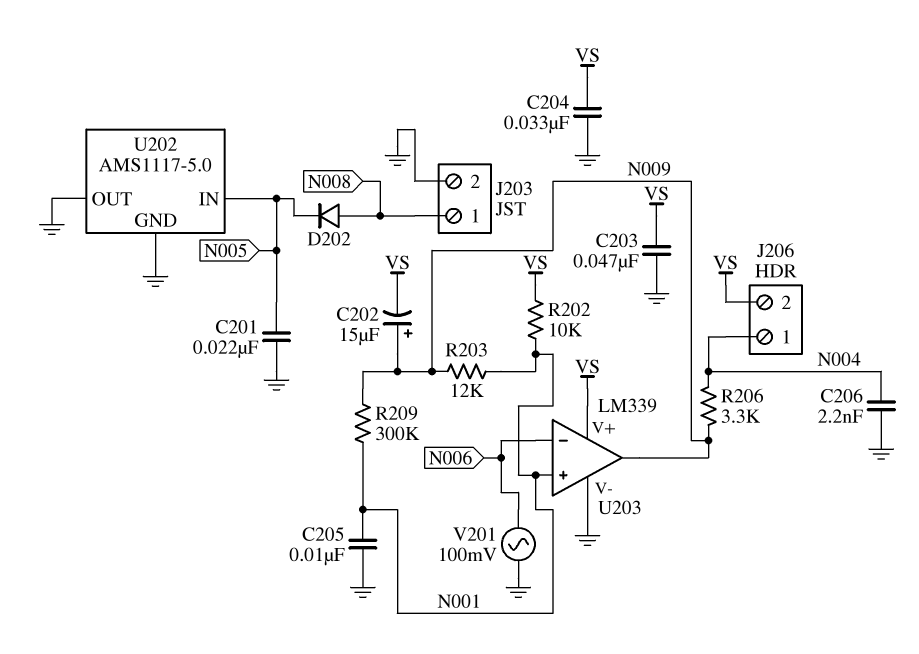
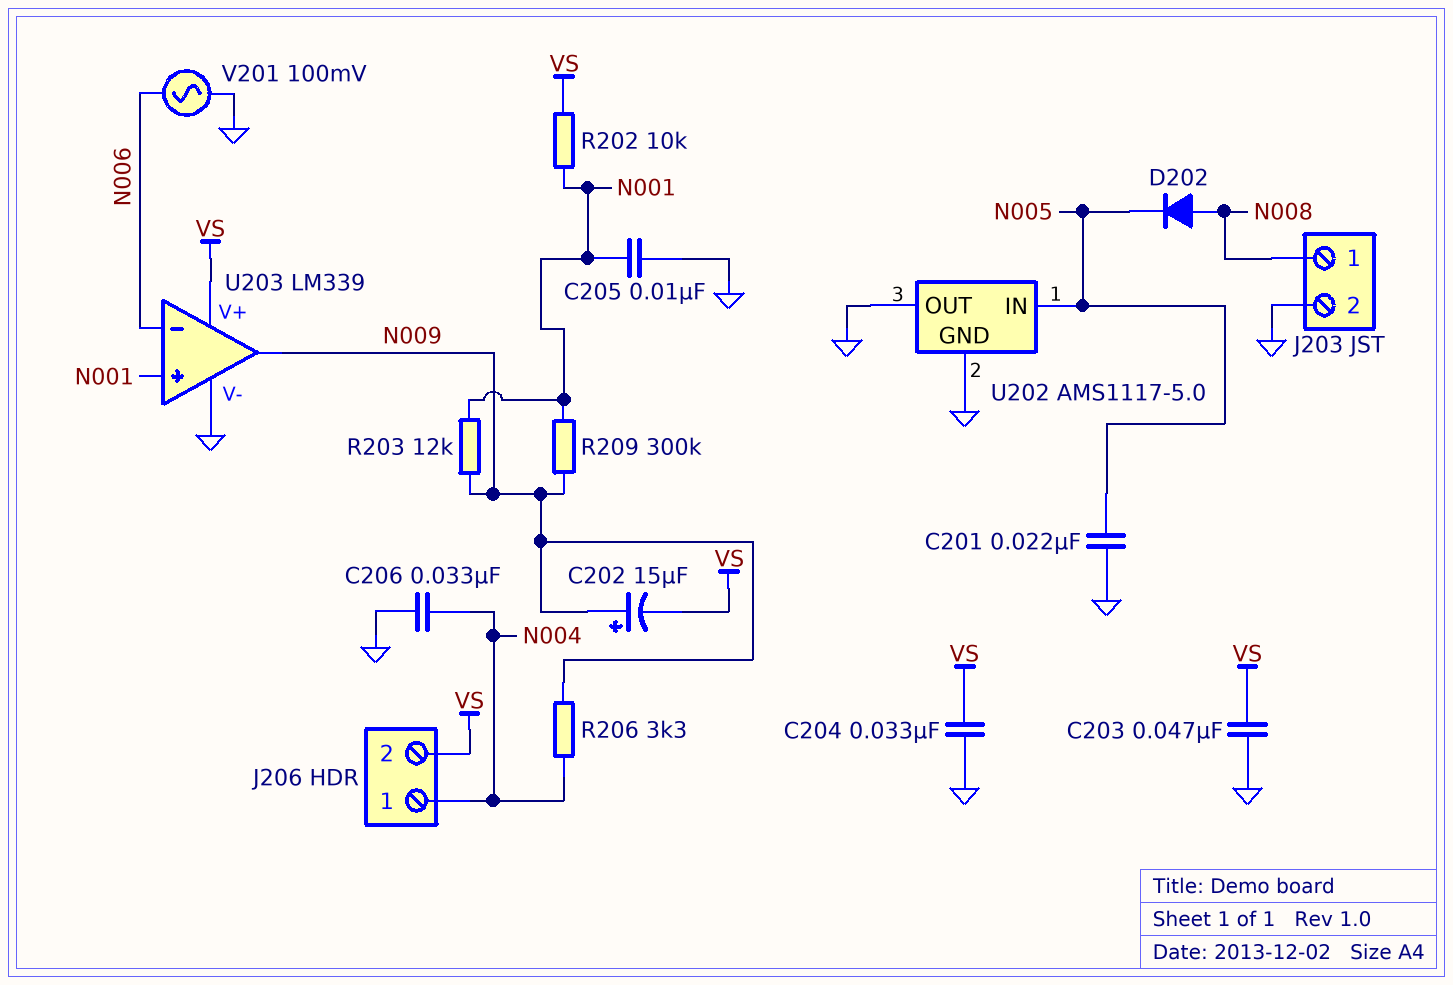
C206: 2.2nF (GND, N004) -> 33nF (GND, N004)

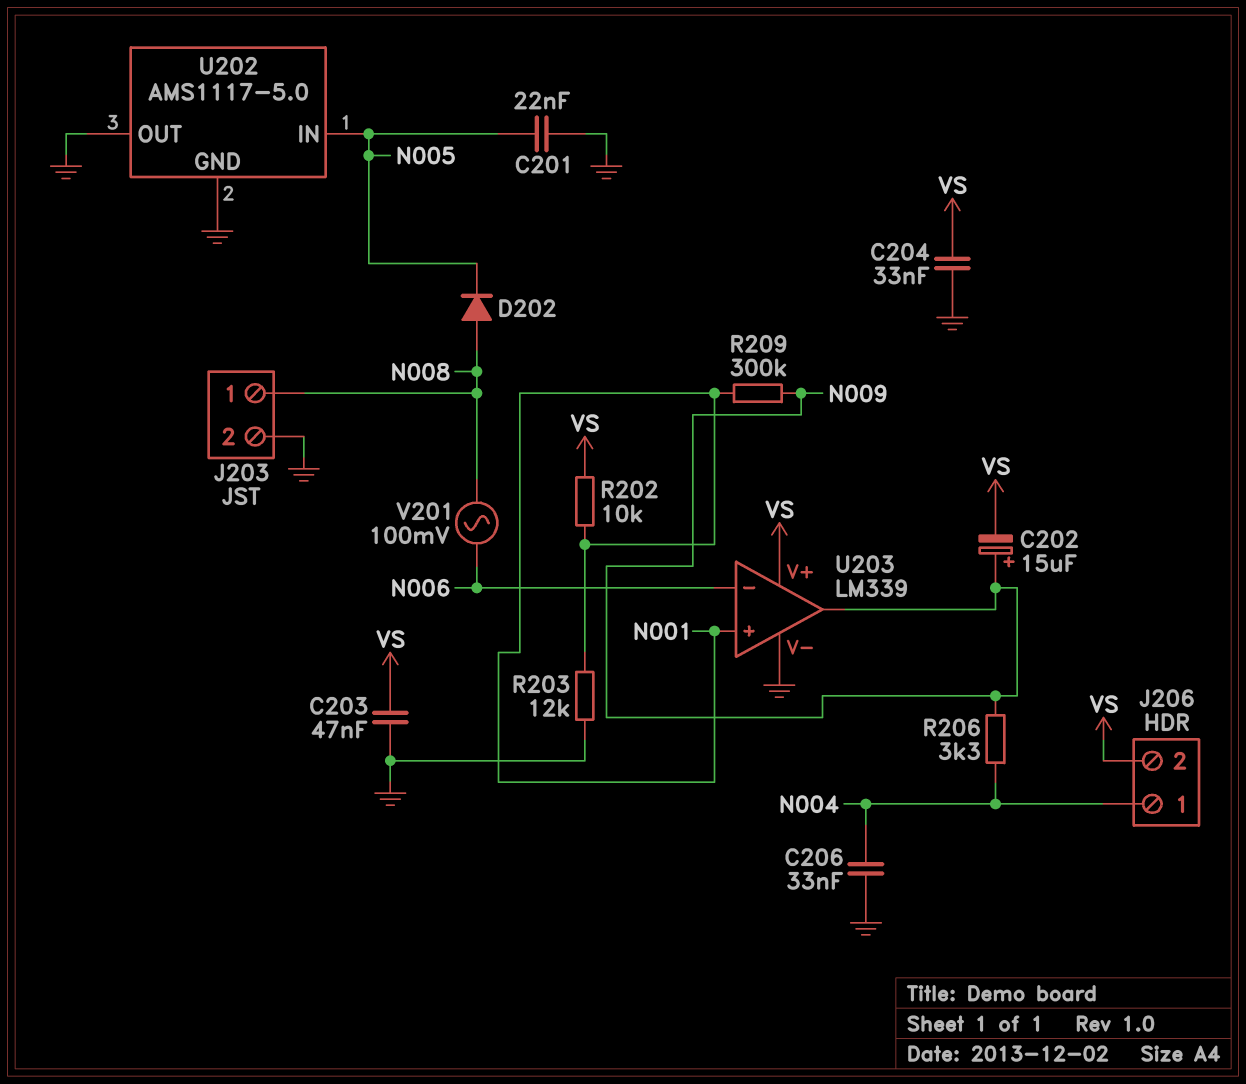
C205: 10nF (GND, N001) -> none
R203: 12k (N001, N009) -> 12k (GND, N001)
V201: AC 100mV (GND, N006) -> AC 100mV (N006, N008)

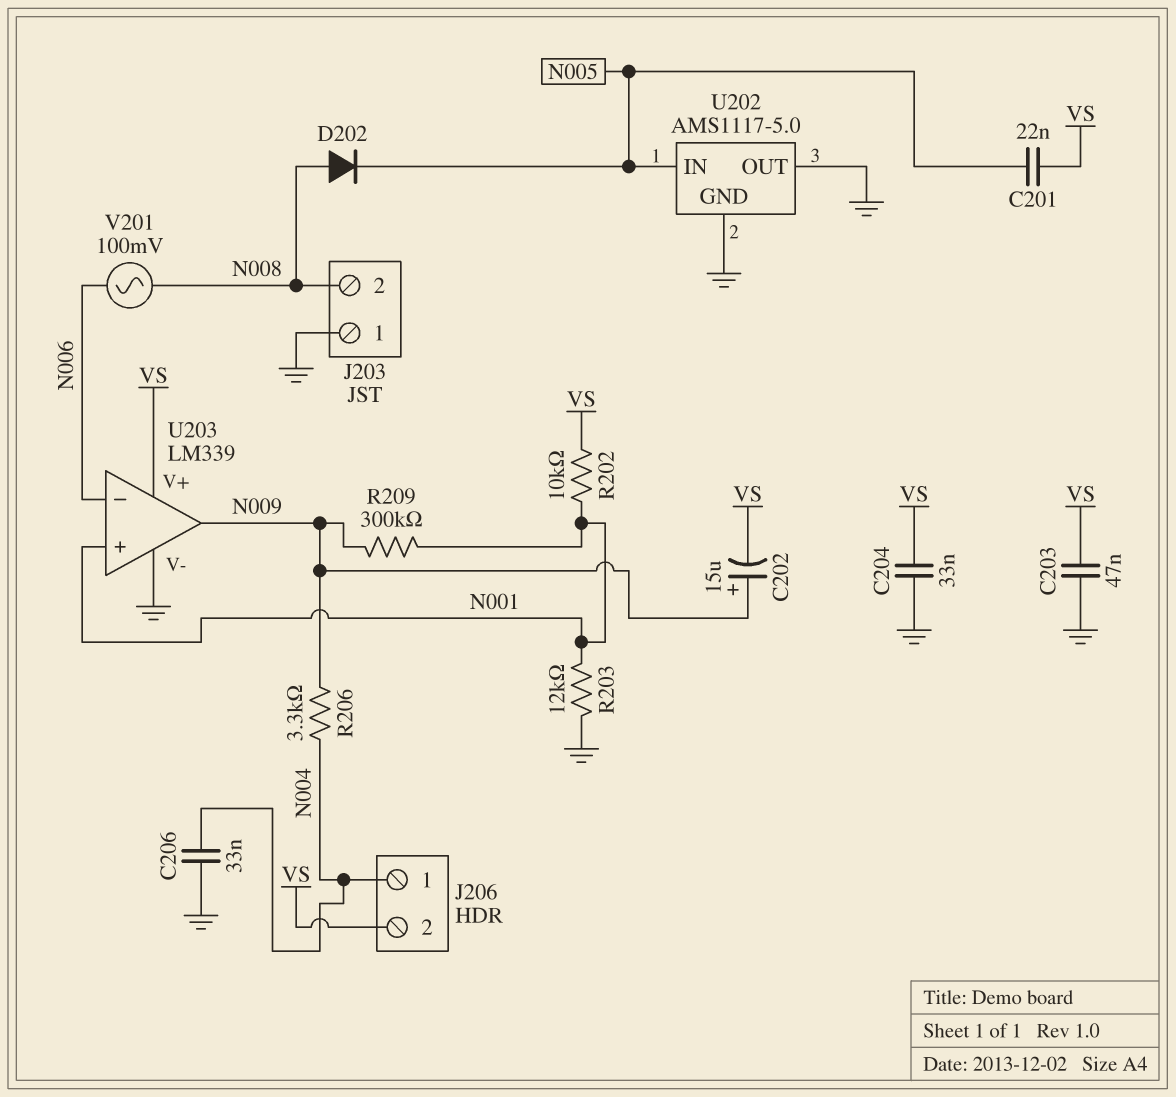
C201: 22nF (GND, N005) -> 22nF (N005, VS)
J203 pin 1: N008 -> GND
J203 pin 2: GND -> N008

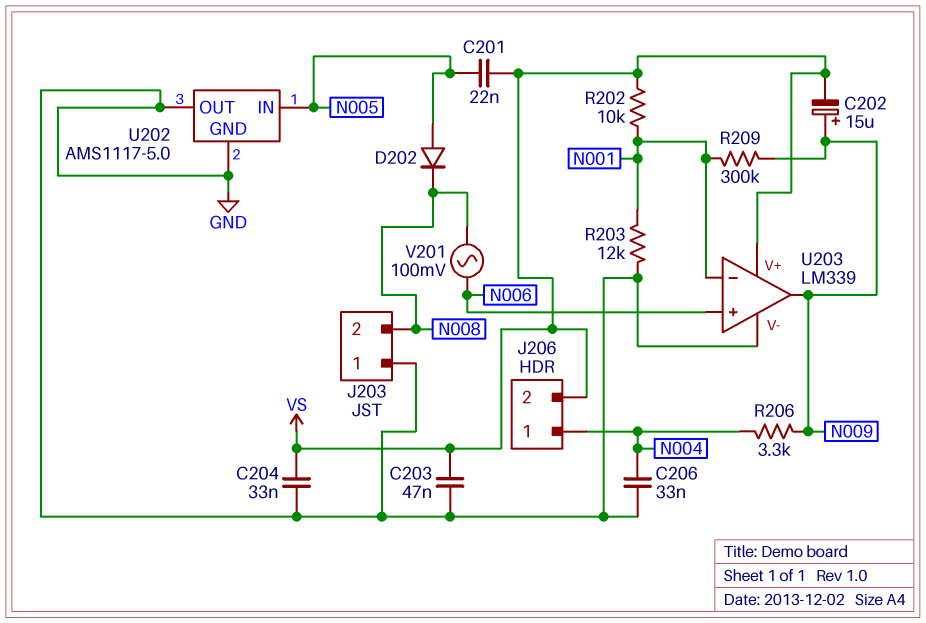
D202: diode (A N008, K N005) -> diode (A N005, K N008)
U203 pin in+: N001 -> N006
U203 pin in-: N006 -> N001

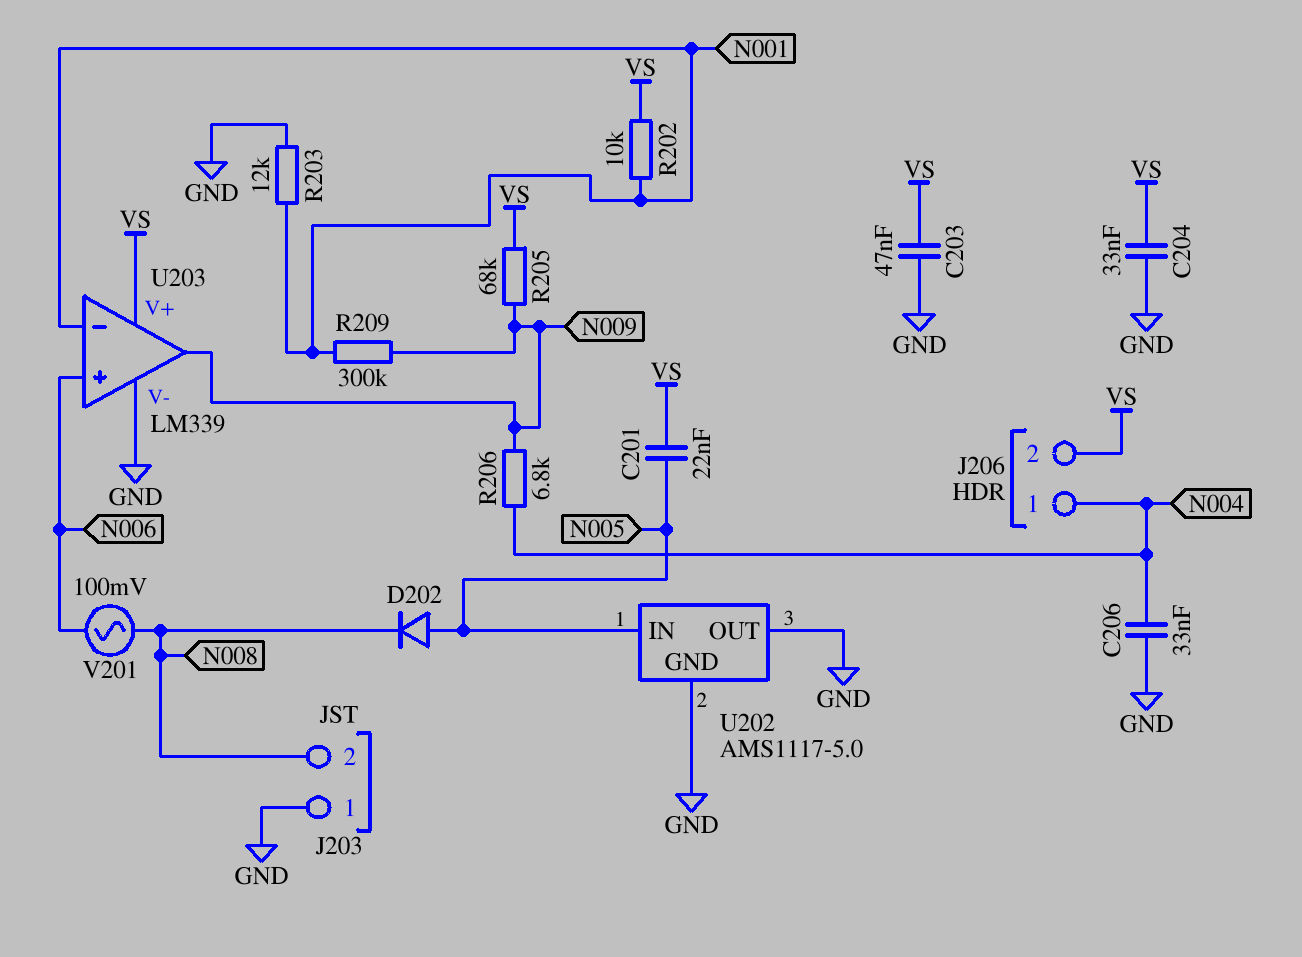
C202: 15uF (plus N009, minus VS) -> none
R205: none -> 68k (N009, VS)
R206: 3.3k (N004, N009) -> 6.8k (N004, N009)

